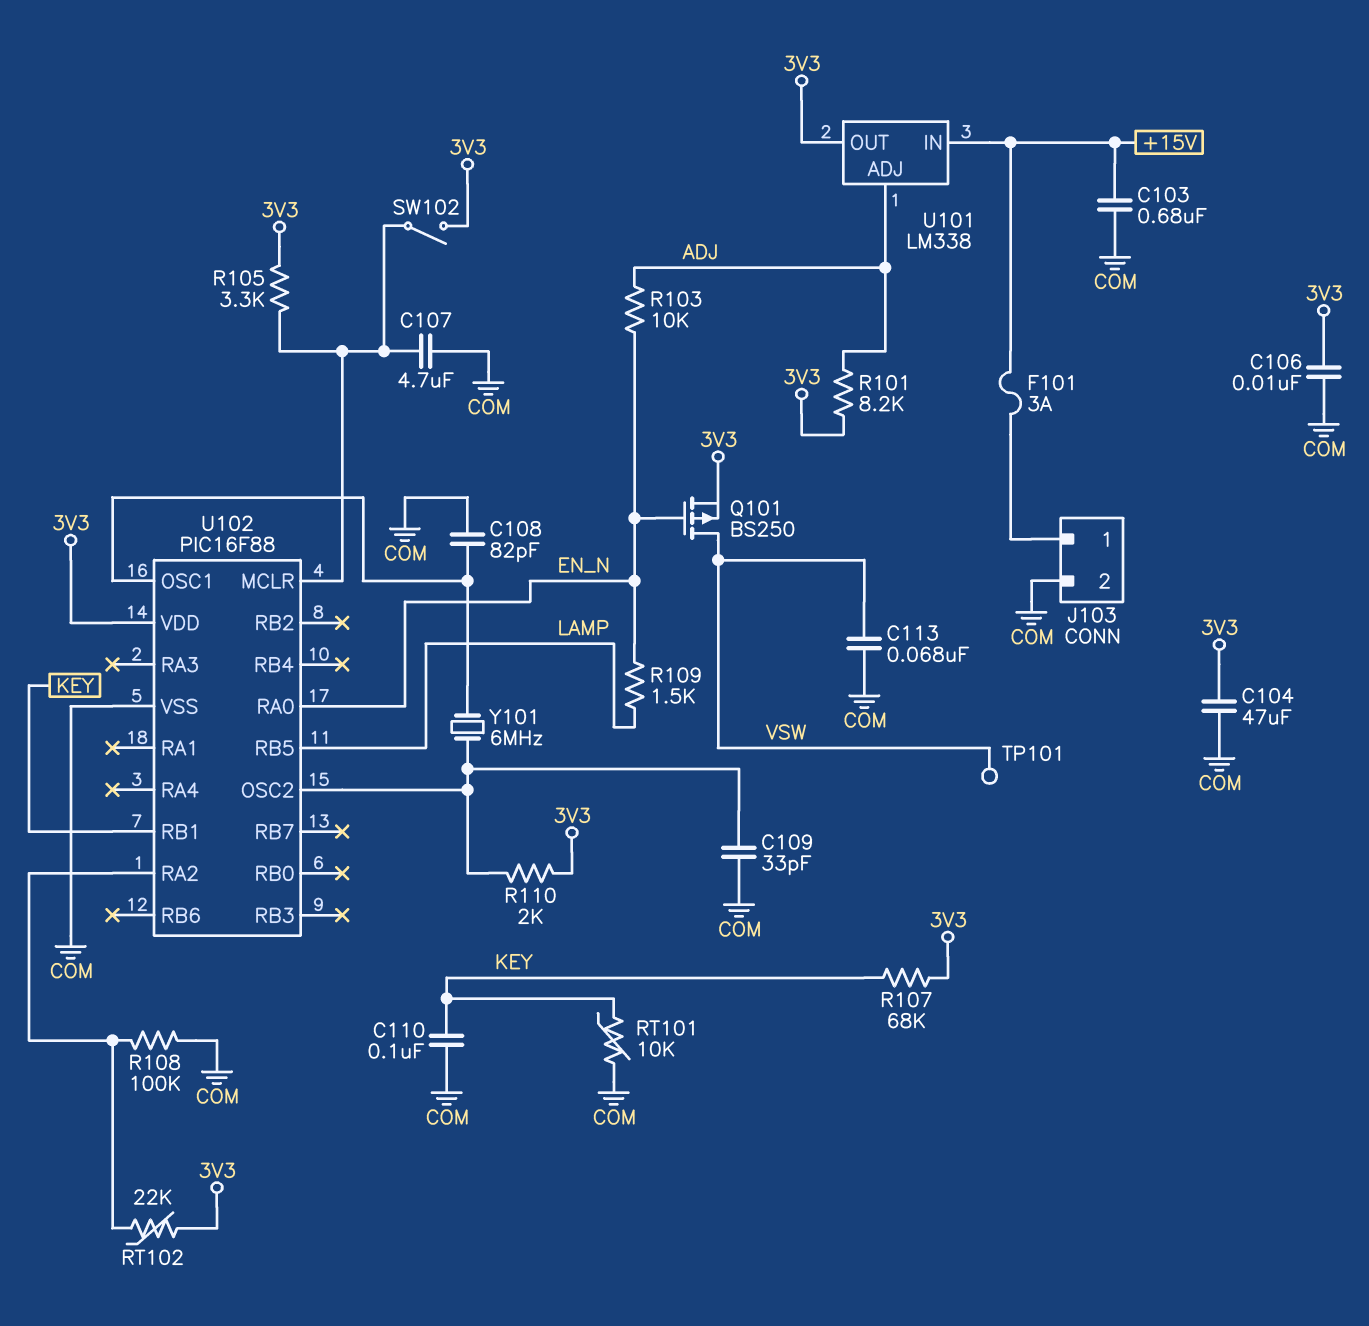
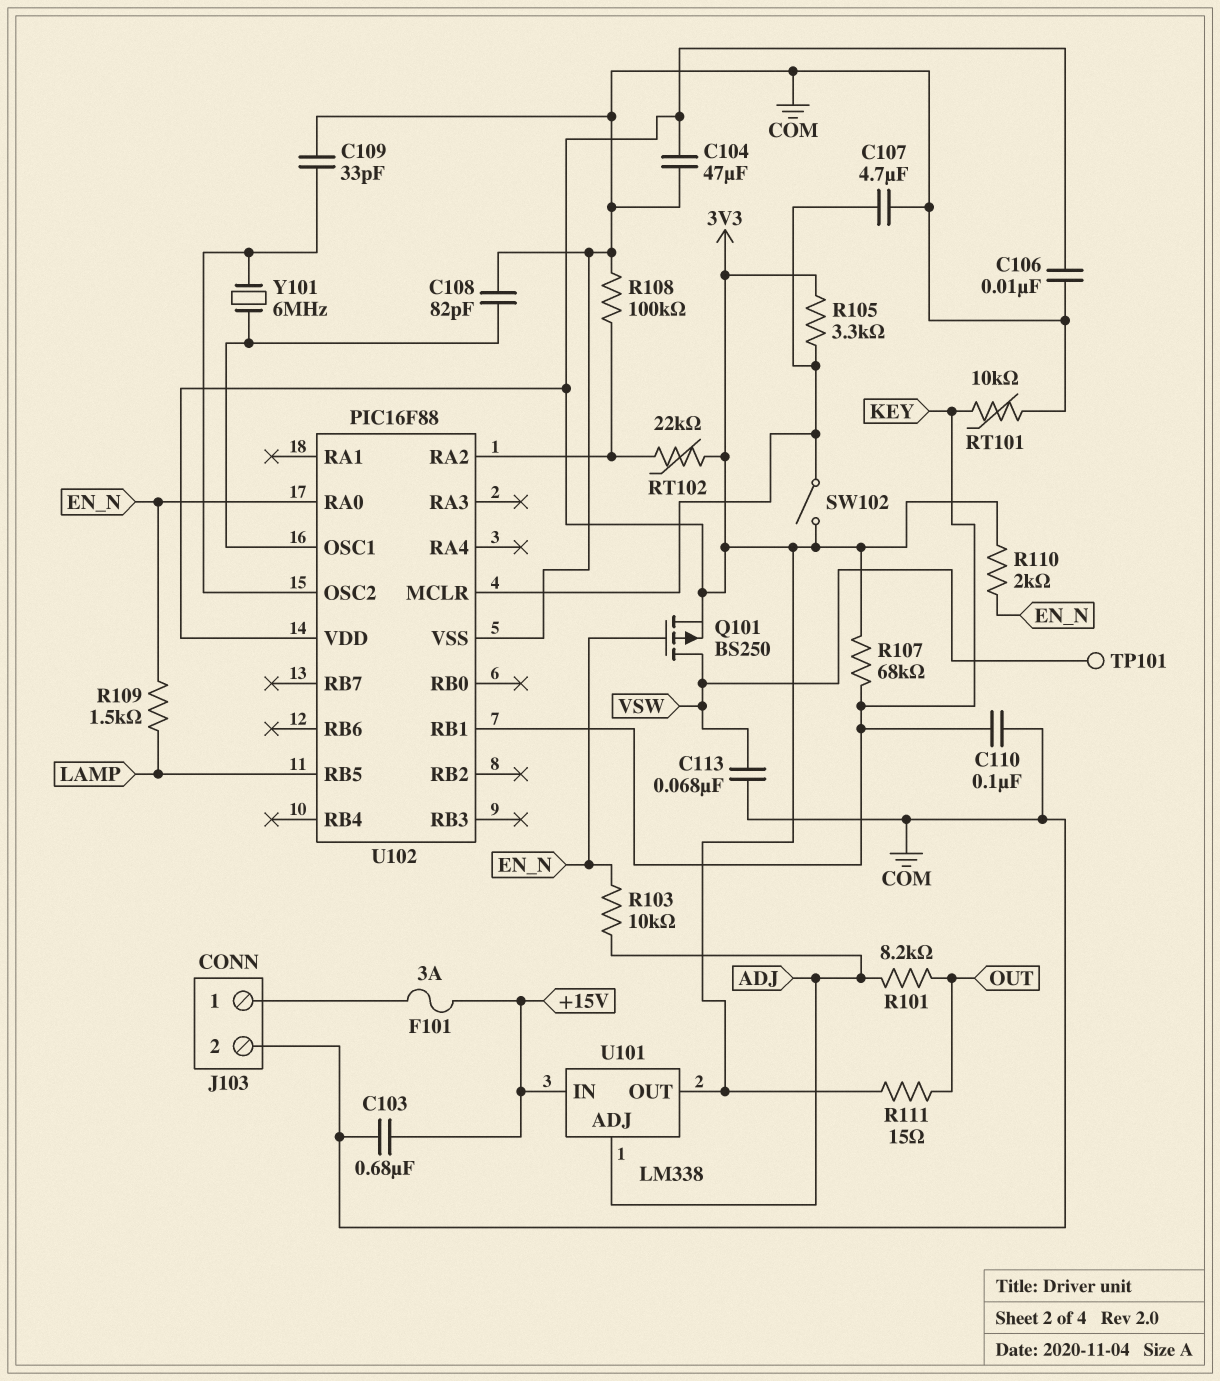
R101: 8.2k (3V3, ADJ) -> 8.2k (ADJ, OUT)
R110: 2k (3V3, U102/OSC2) -> 2k (3V3, EN_N)
R111: none -> 15 (3V3, OUT)

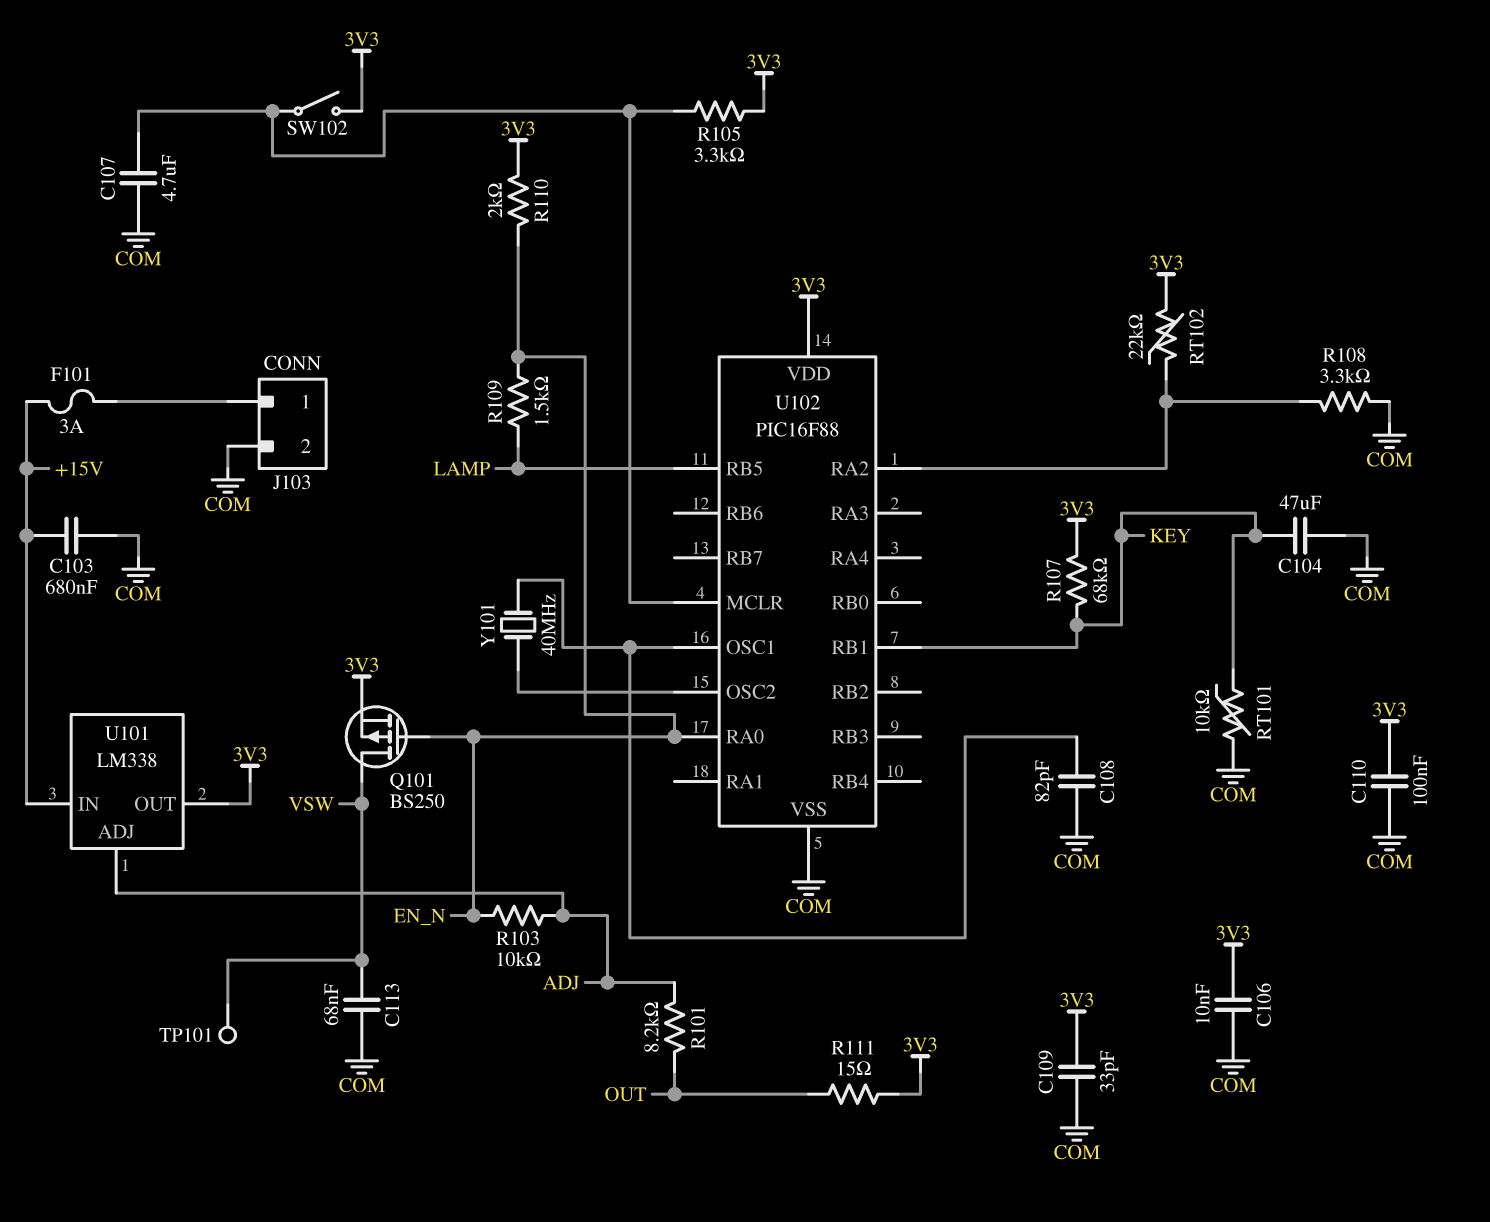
C104: 47uF (3V3, COM) -> 47uF (COM, KEY)
C109: 33pF (COM, U102/OSC2) -> 33pF (3V3, COM)
C110: 100nF (COM, KEY) -> 100nF (3V3, COM)
R108: 100k (COM, U102/RA2) -> 3.3k (COM, U102/RA2)
Y101: 6MHz (U102/OSC1, U102/OSC2) -> 40MHz (U102/OSC1, U102/OSC2)

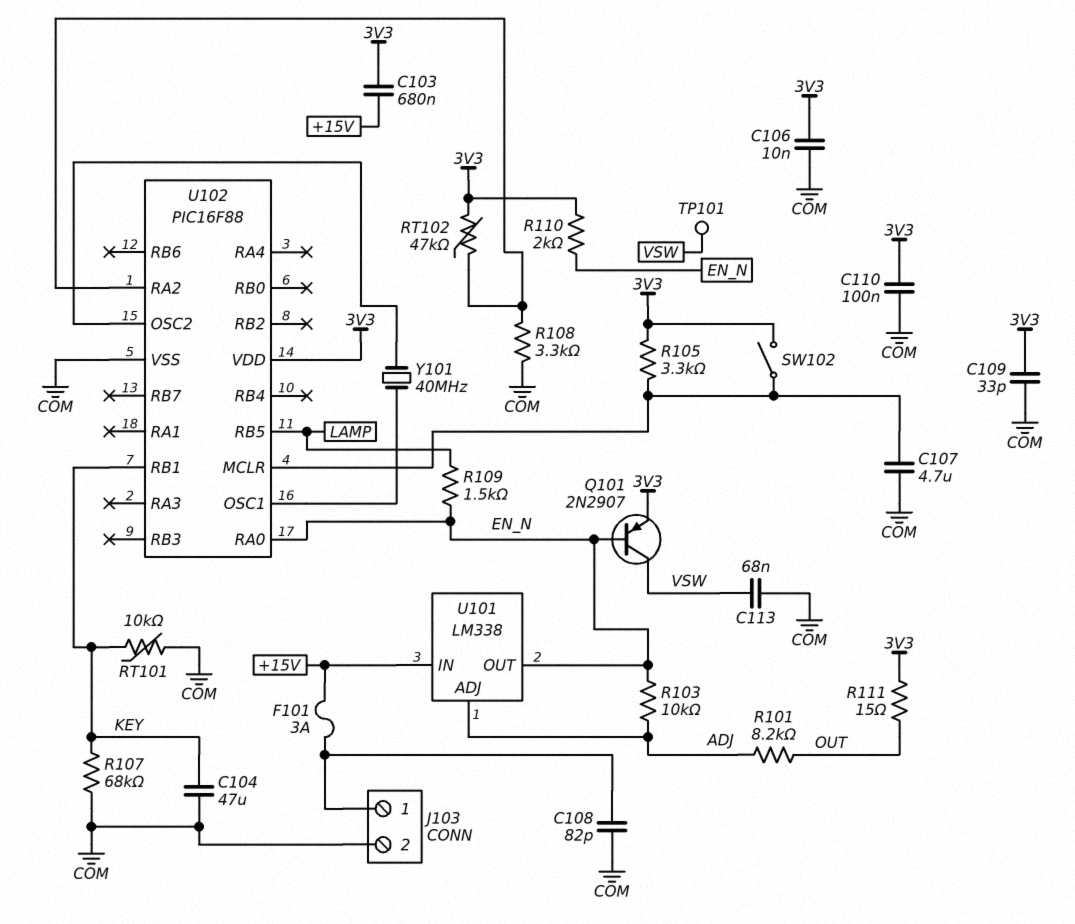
C103: 680nF (+15V, COM) -> 680nF (+15V, 3V3)
C108: 82pF (COM, U102/OSC1) -> 82pF (COM, J103/1)
Q101: PMOS BS250 (G EN_N, D VSW, S 3V3) -> PNP 2N2907 (B EN_N, C VSW, E 3V3)
R107: 68k (3V3, KEY) -> 68k (COM, KEY)
RT102: 22k (3V3, U102/RA2) -> 47k (3V3, U102/RA2)
U101 pin OUT: 3V3 -> EN_N

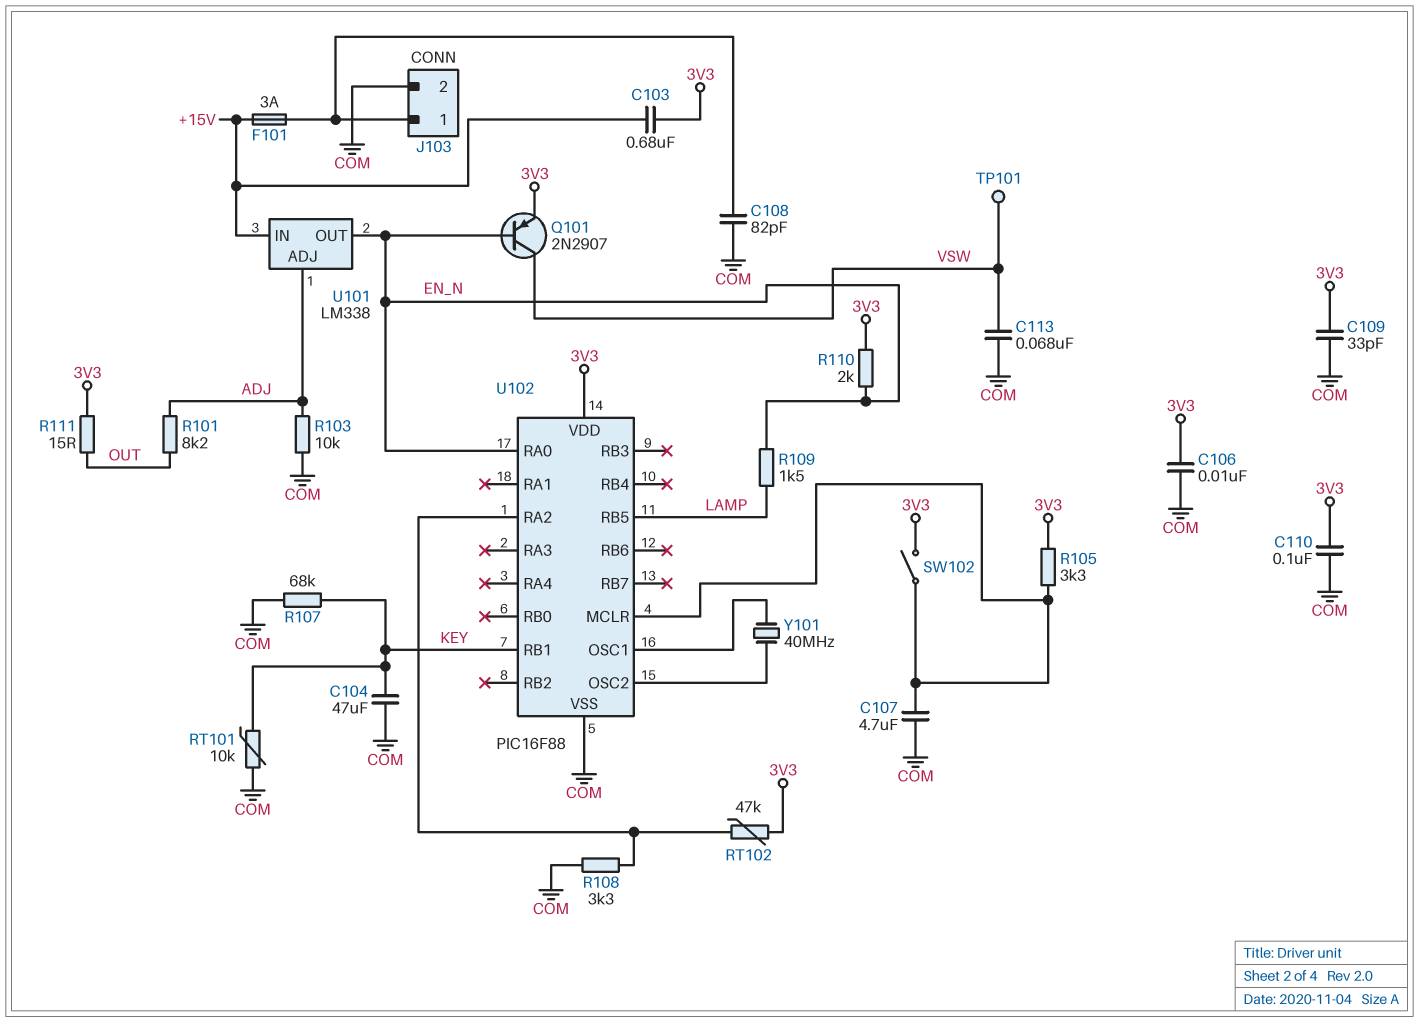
R103: 10k (ADJ, EN_N) -> 10k (ADJ, COM)

